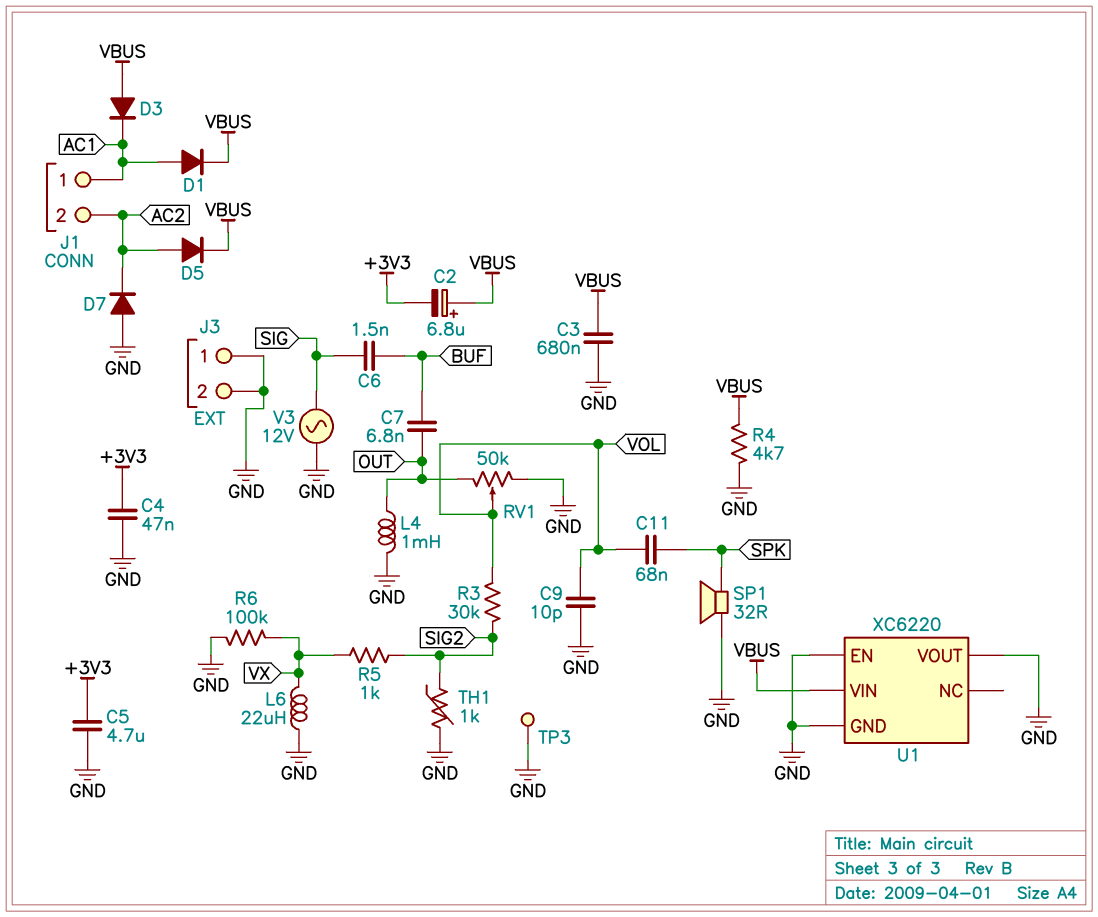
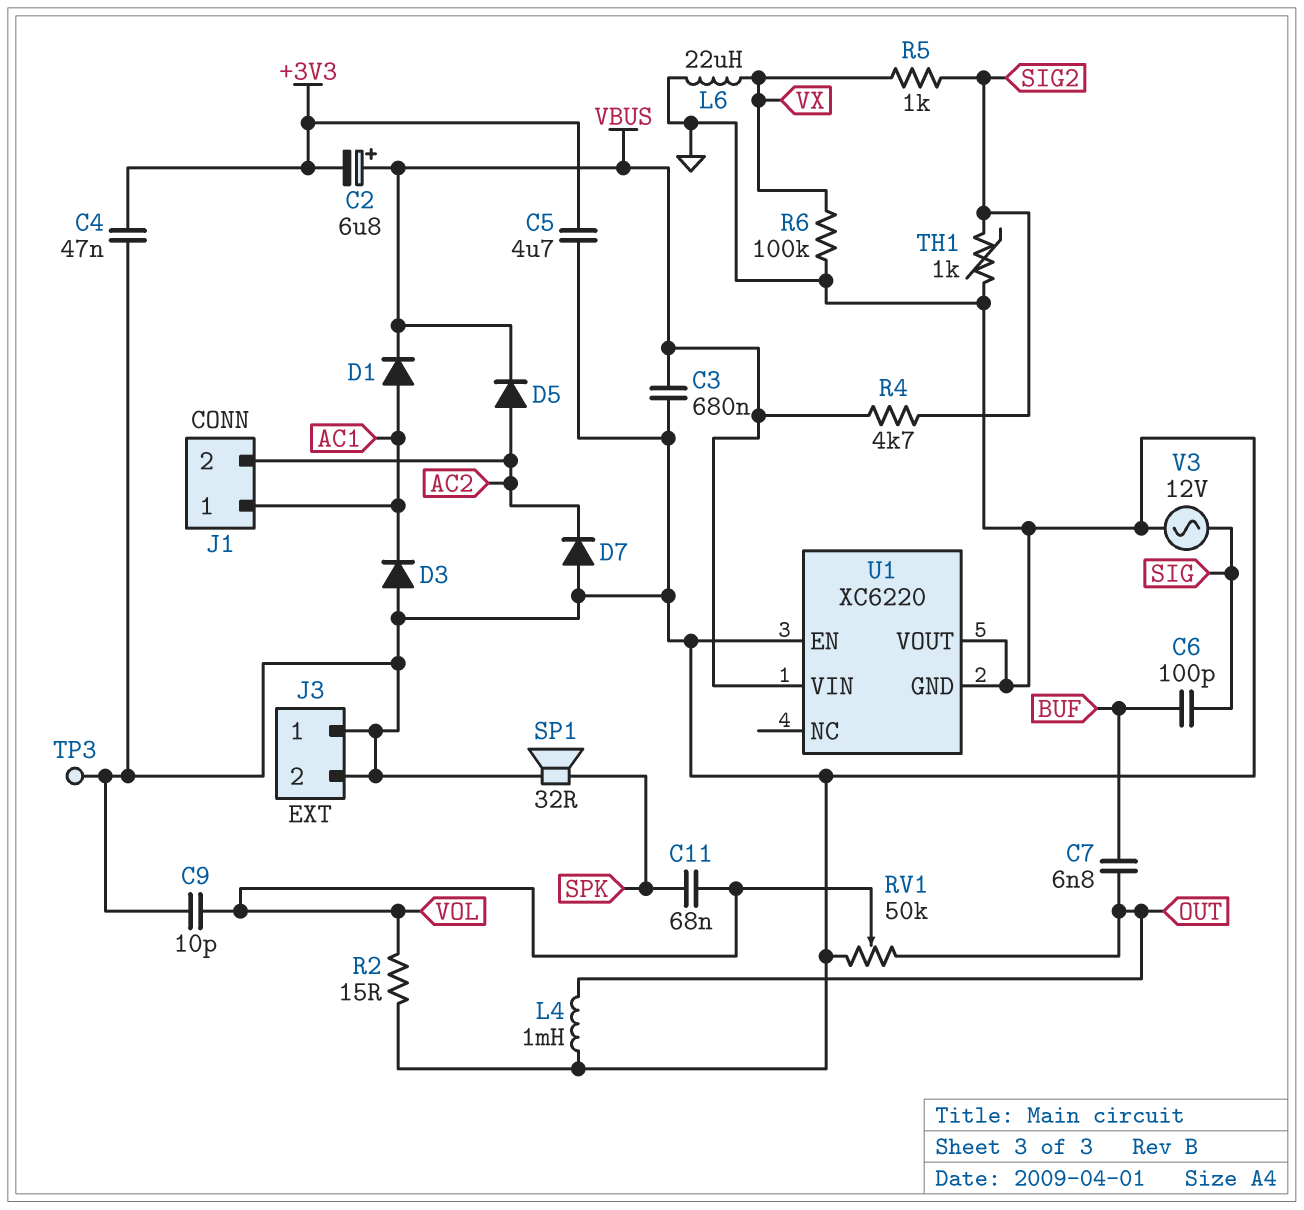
C6: 1.5nF (BUF, SIG) -> 100pF (BUF, SIG)
D3: diode (A VBUS, K AC1) -> diode (A GND, K AC1)
R2: none -> 15 (GND, VOL)
R3: 30k (SIG2, VOL) -> none
R4: 4.7k (GND, VBUS) -> 4.7k (SIG2, VBUS)

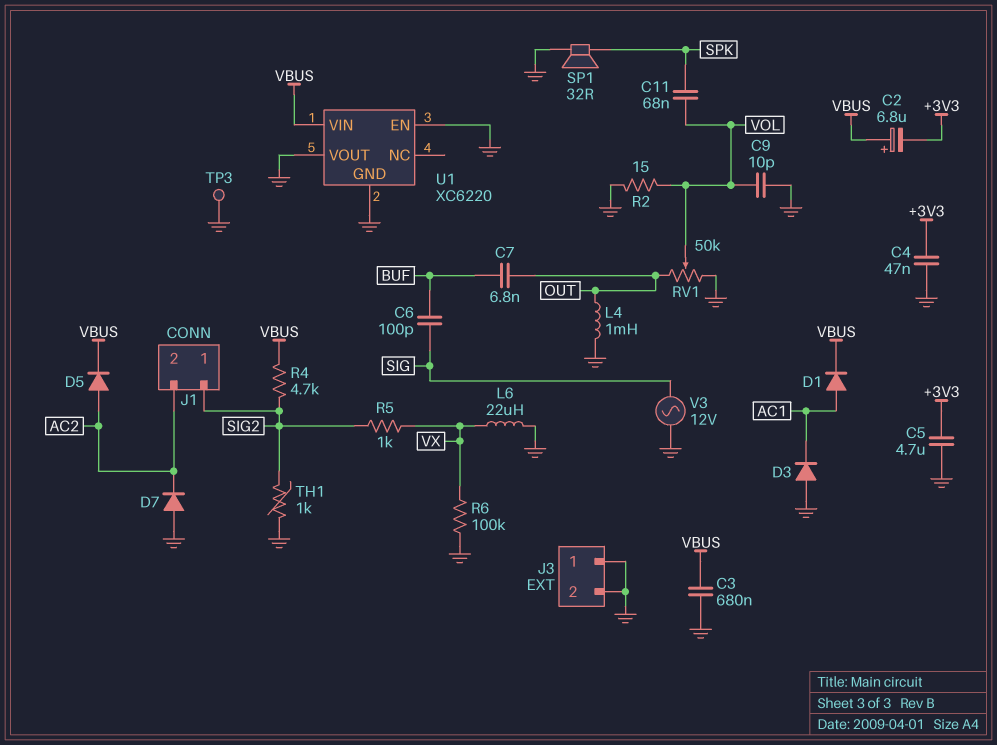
J1 pin 1: AC1 -> SIG2

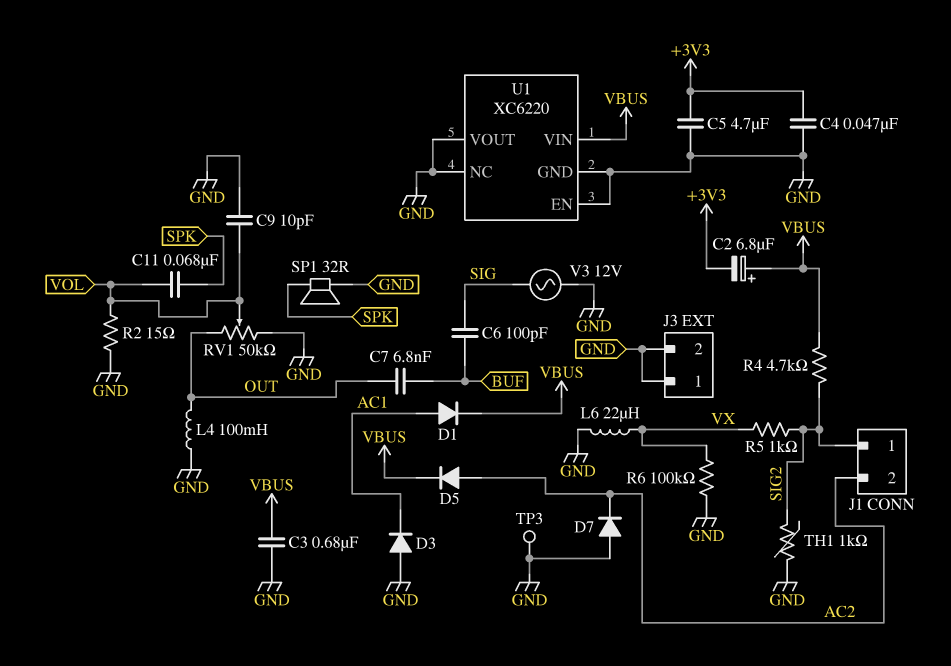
L4: 1mH (GND, OUT) -> 100mH (GND, OUT)
U1 pin NC: none -> GND

